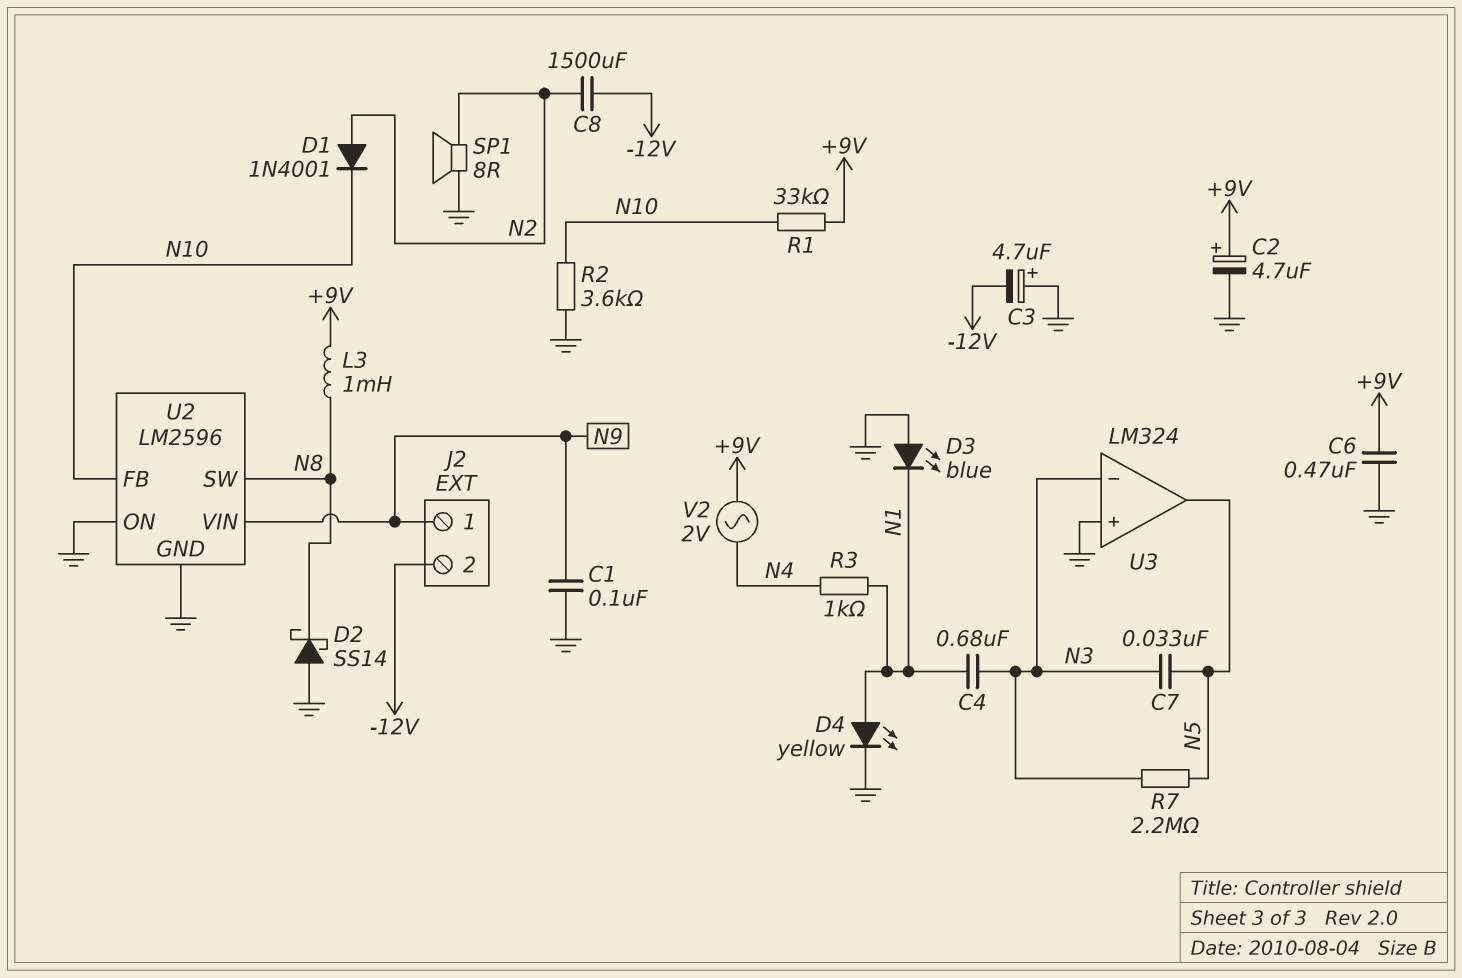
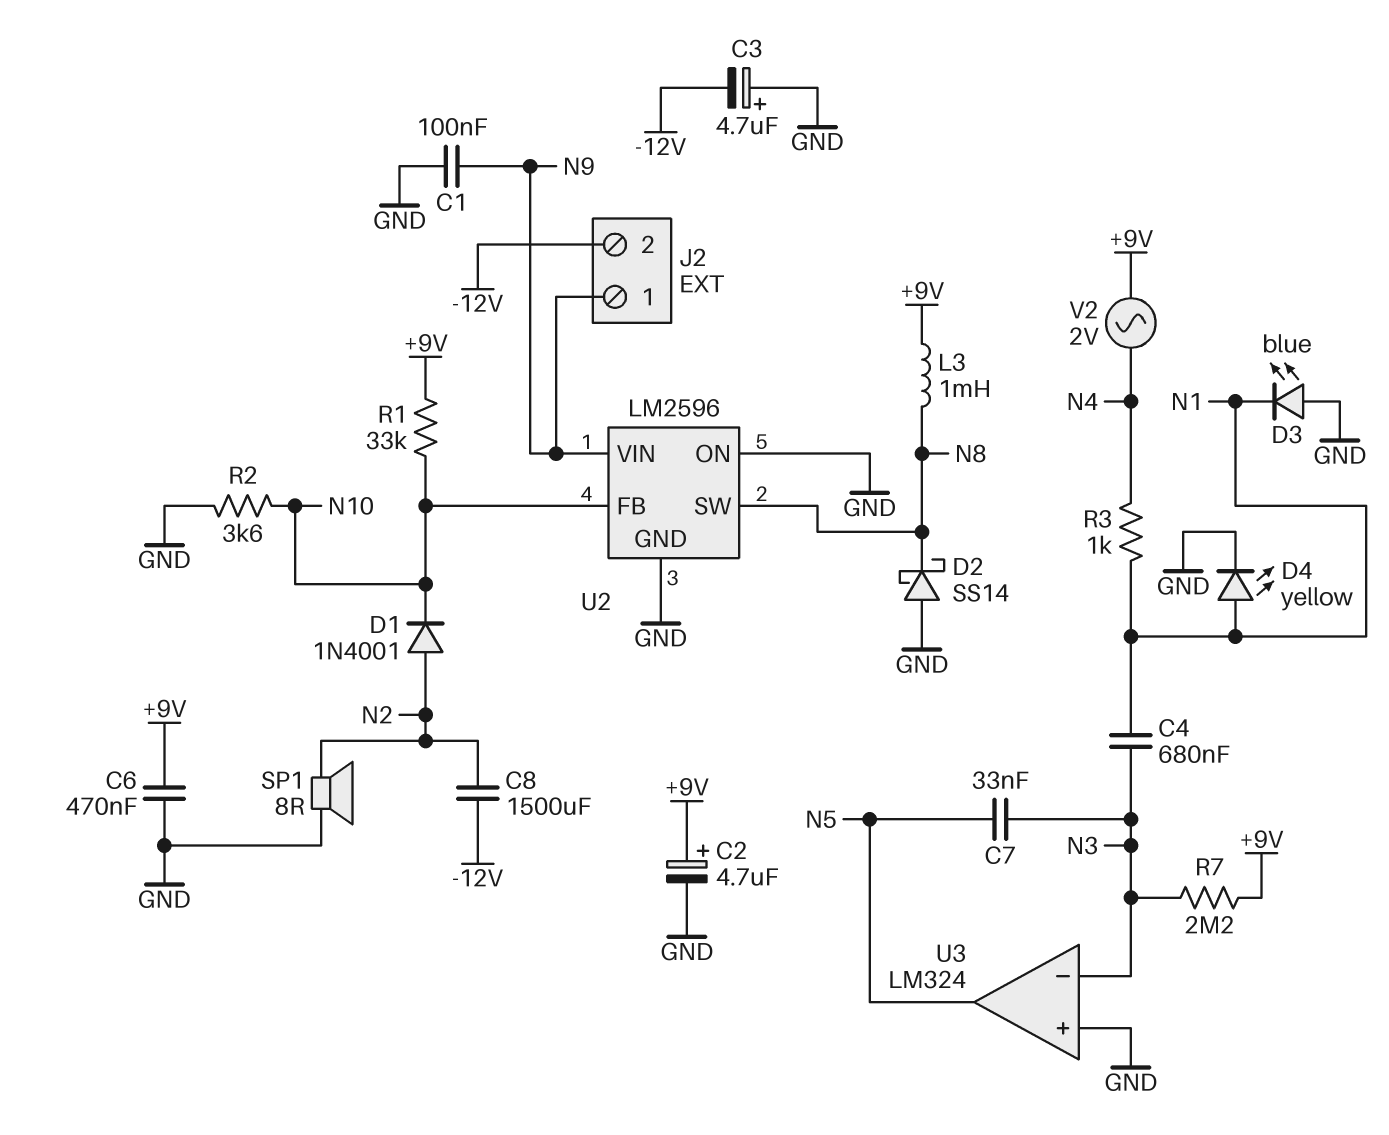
R7: 2.2M (N3, N5) -> 2.2M (+9V, N3)

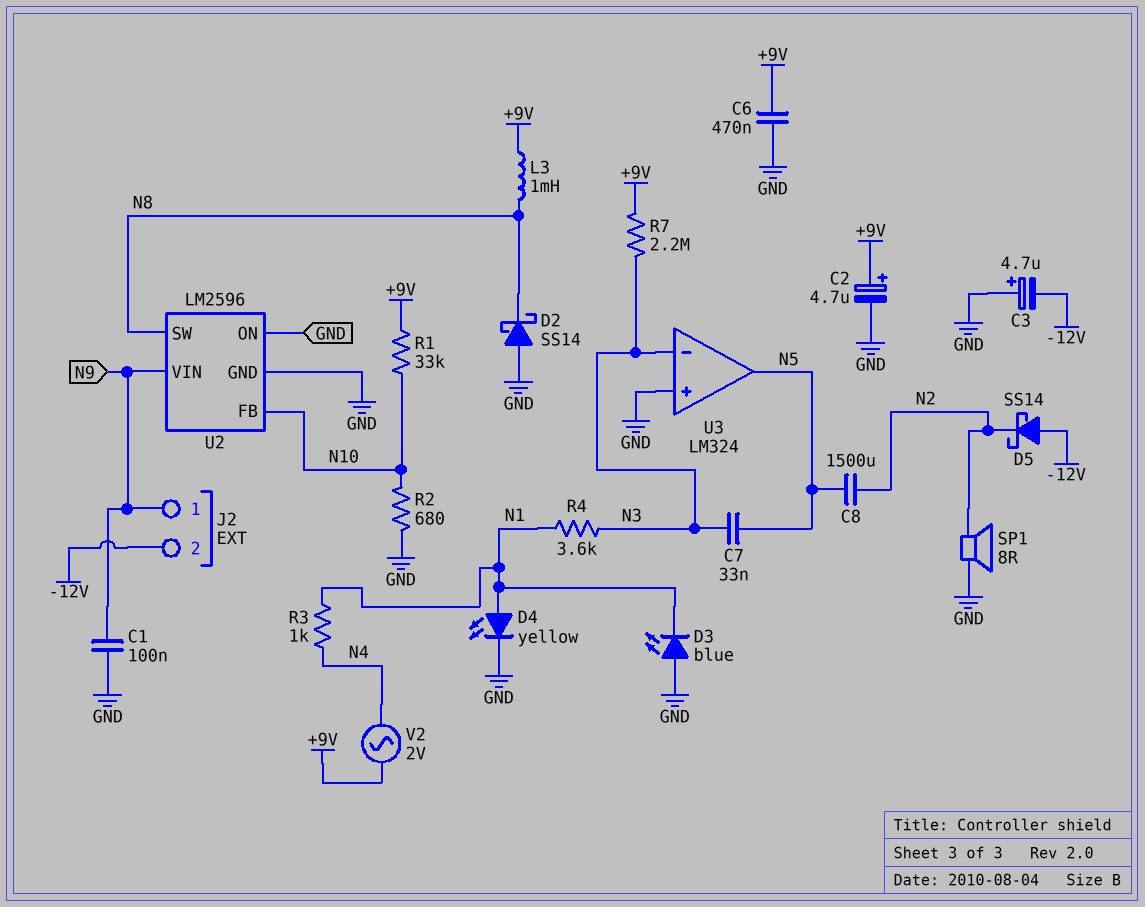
C4: 680nF (N1, N3) -> none
C8: 1500uF (-12V, N2) -> 1500uF (N2, N5)
D1: diode 1N4001 (A N2, K N10) -> none
D5: none -> schottky SS14 (A -12V, K N2)
R2: 3.6k (GND, N10) -> 680 (GND, N10)
R4: none -> 3.6k (N1, N3)

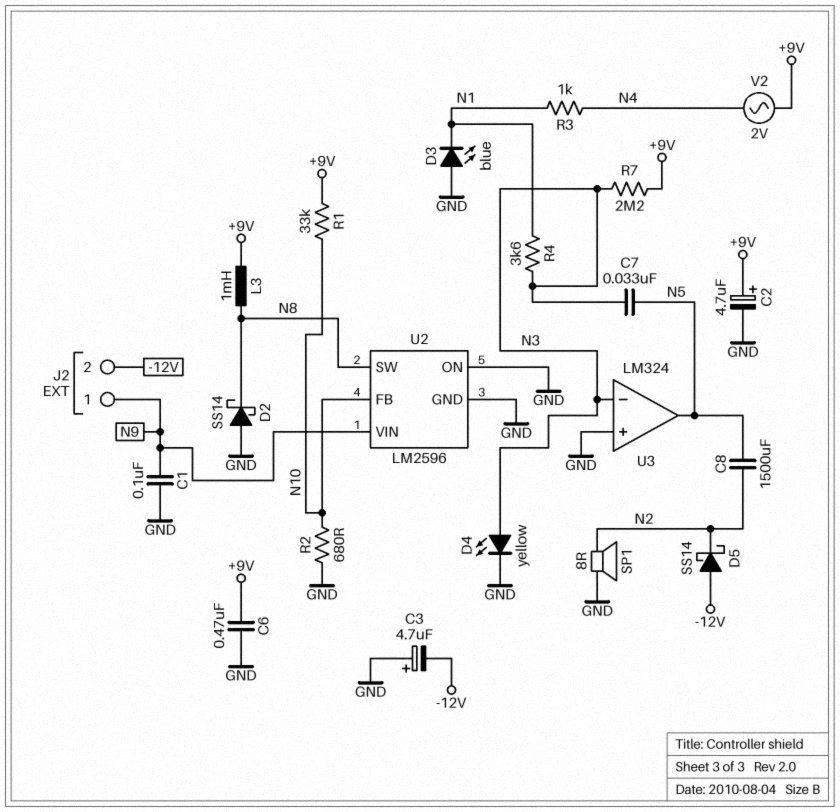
D4: LED yellow (A N1, K GND) -> LED yellow (A N3, K GND)

